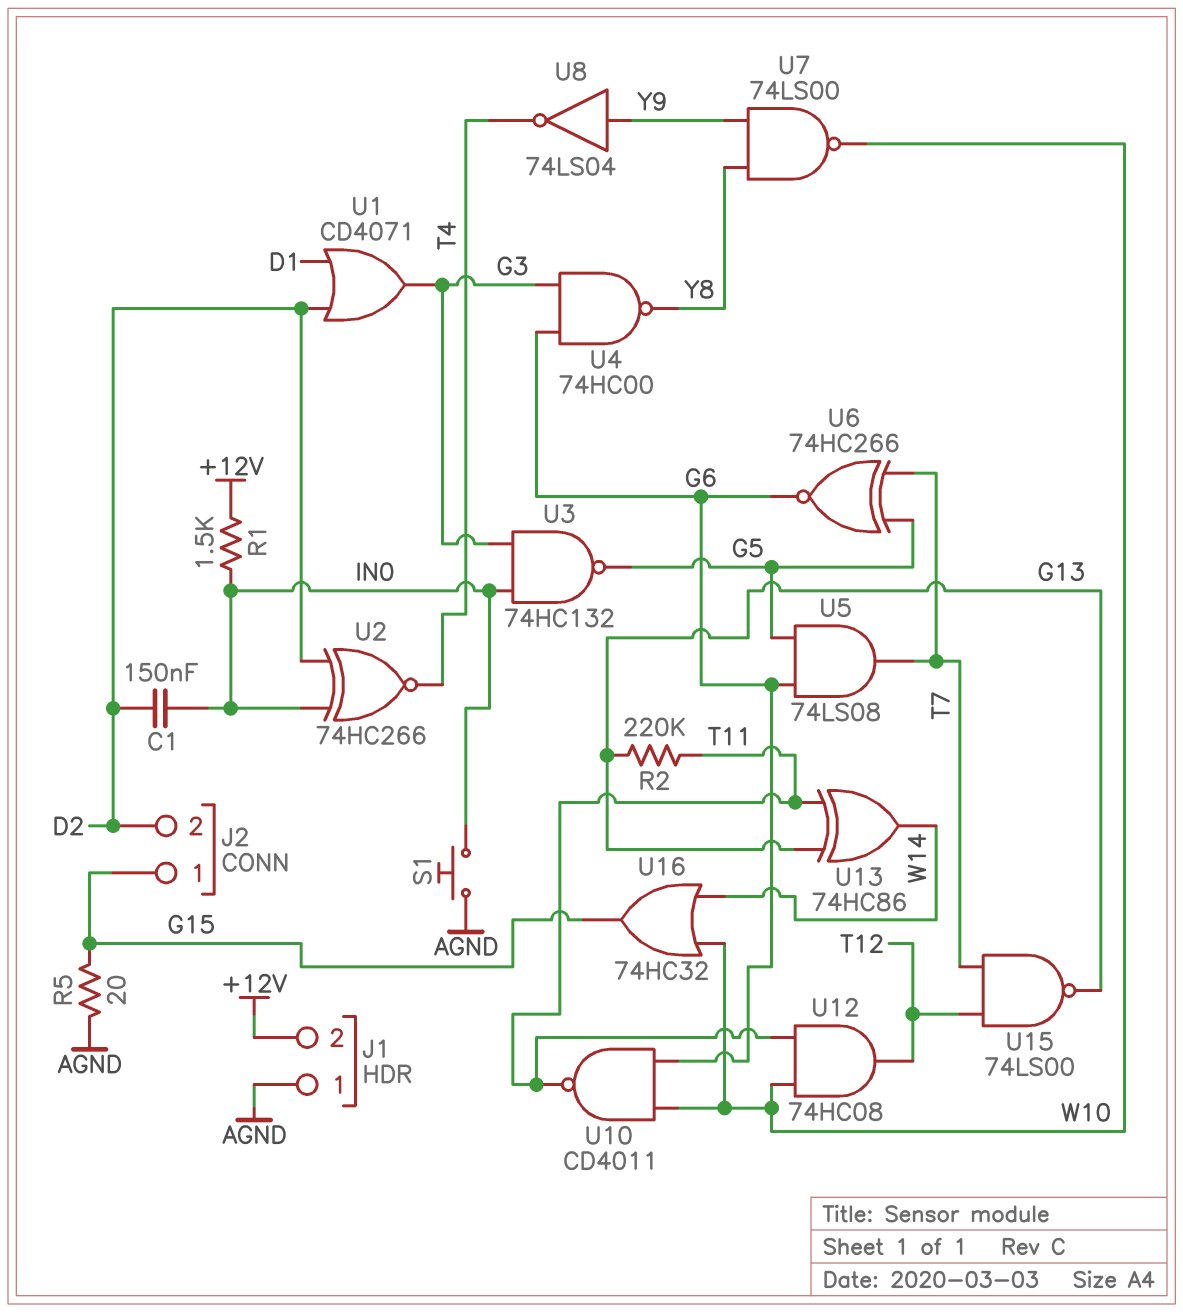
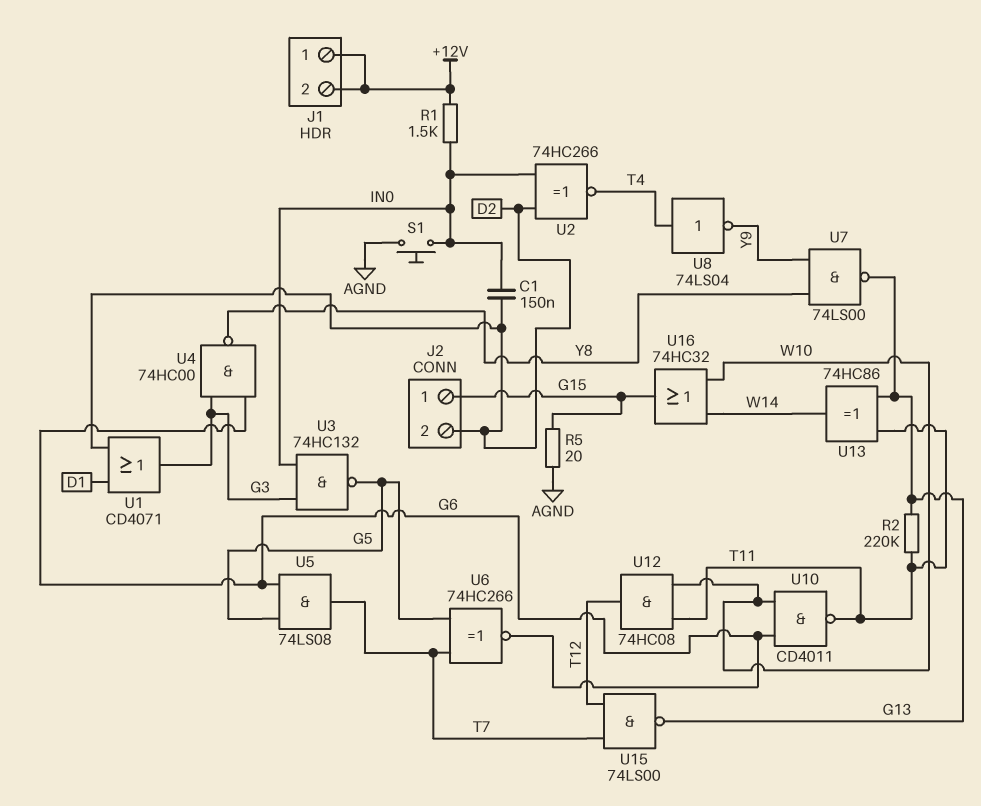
J1 pin 1: AGND -> +12V
U7: NAND 74LS00 (in Y8, in Y9, out W10) -> NAND 74LS00 (in Y8, in Y9, out G13)
U8: NOT 74LS04 (in Y9, out T4) -> NOT 74LS04 (in T4, out Y9)

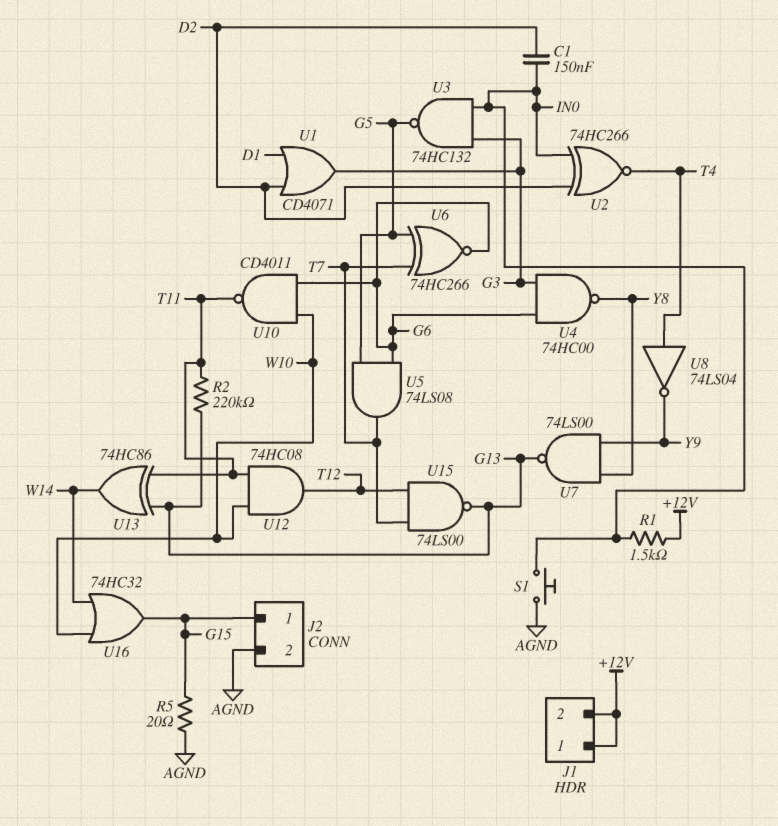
J2 pin 2: D2 -> AGND

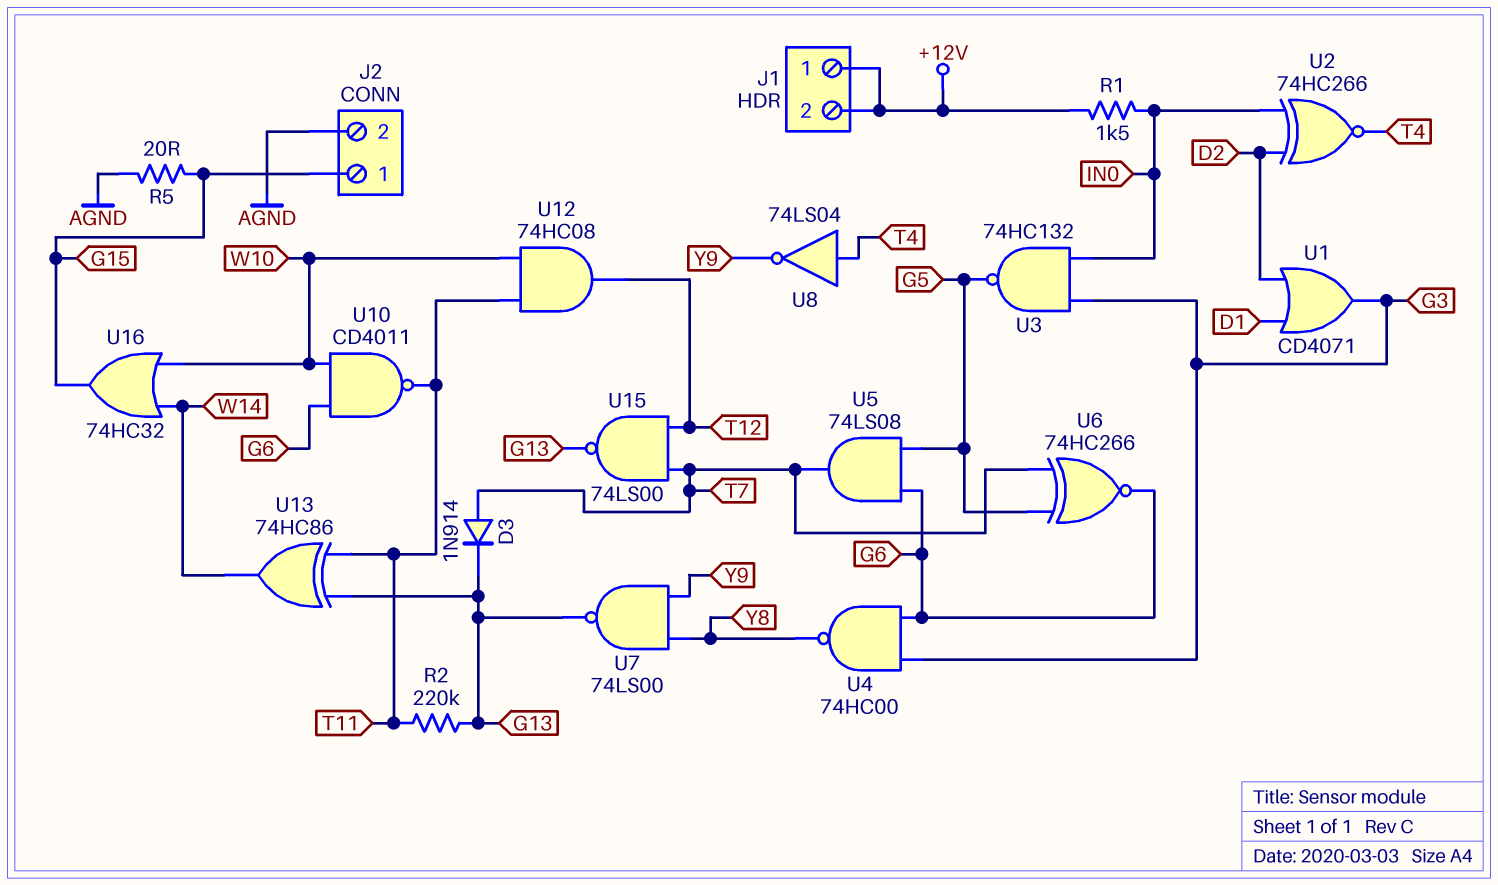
C1: 150nF (D2, IN0) -> none
D3: none -> diode 1N914 (A T7, K G13)
S1: button (AGND, IN0) -> none

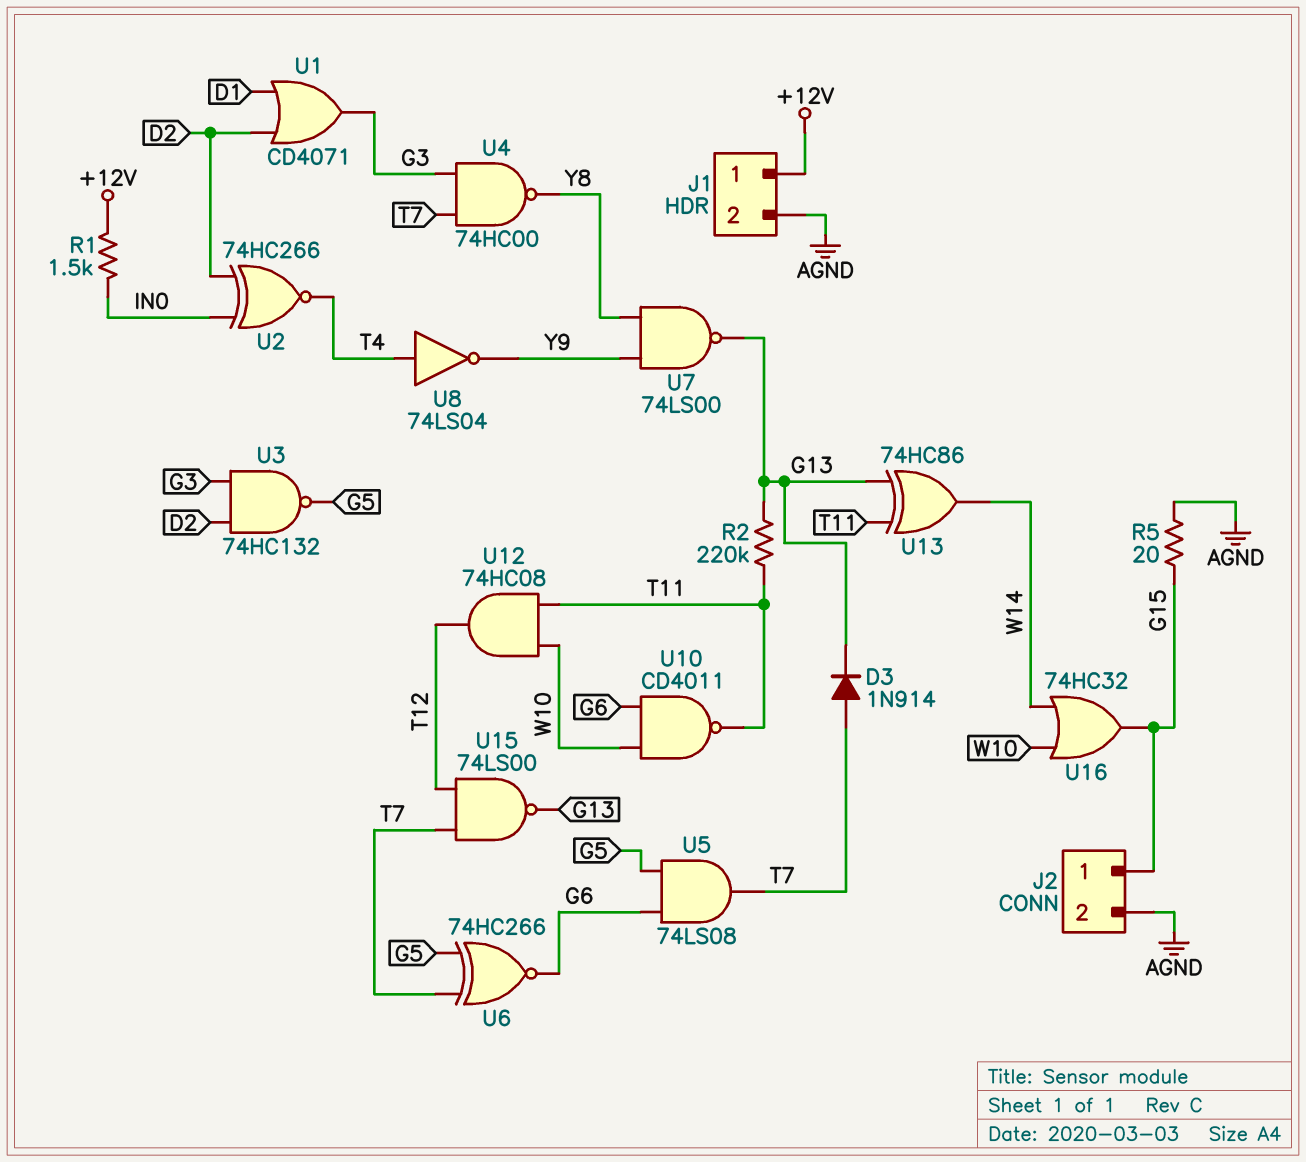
J1 pin 2: +12V -> AGND
U3: NAND 74HC132 (in G3, in IN0, out G5) -> NAND 74HC132 (in D2, in G3, out G5)
U4: NAND 74HC00 (in G3, in G6, out Y8) -> NAND 74HC00 (in G3, in T7, out Y8)

